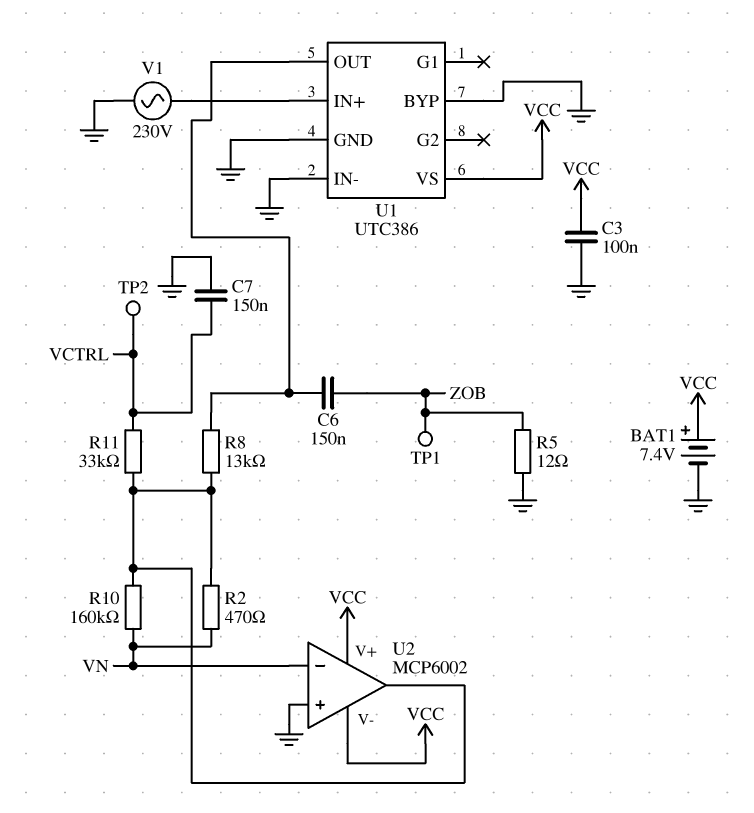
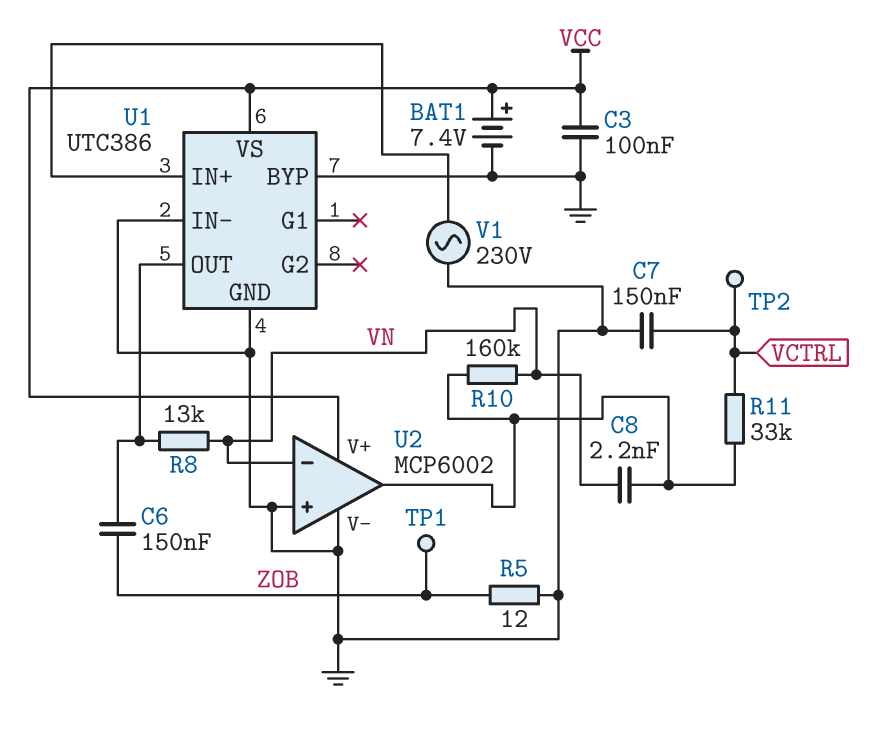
C8: none -> 2.2nF (U2/out, VN)
R2: 470 (U2/out, VN) -> none
R8: 13k (U1/OUT, U2/out) -> 13k (U1/OUT, VN)
U2 pin V-: VCC -> GND

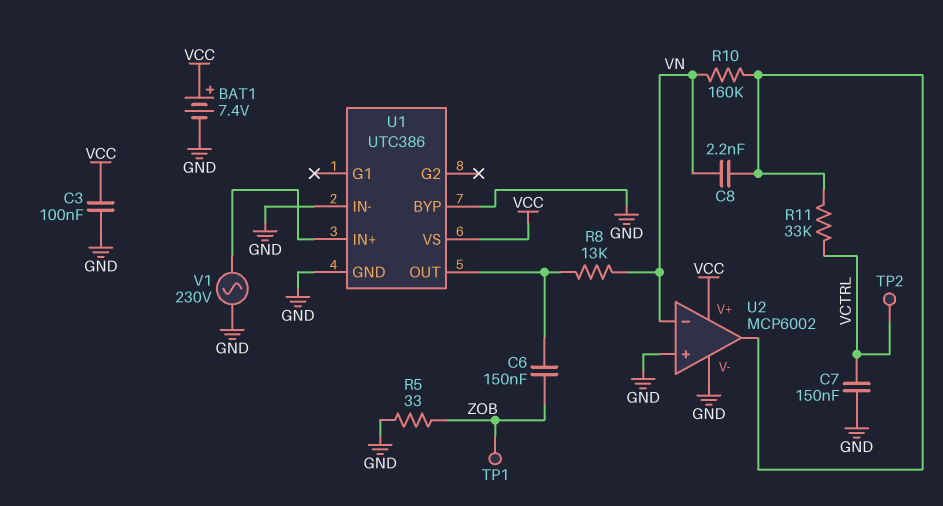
R5: 12 (GND, ZOB) -> 33 (GND, ZOB)

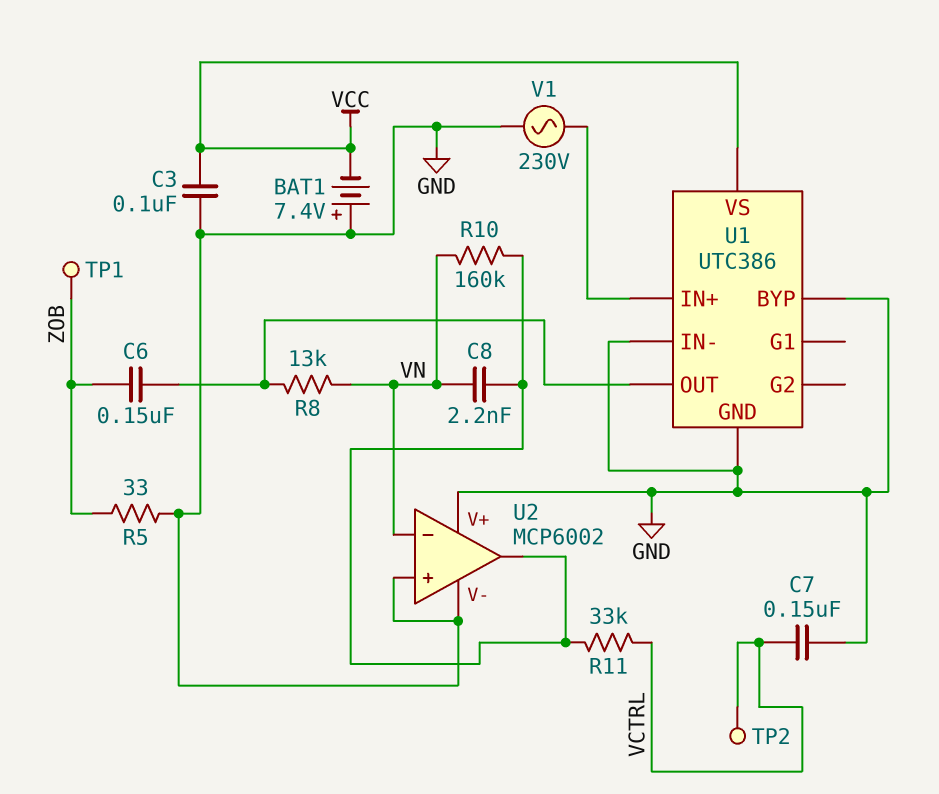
BAT1: 7.4V (plus VCC, minus GND) -> 7.4V (plus GND, minus VCC)
U2 pin V+: VCC -> GND

